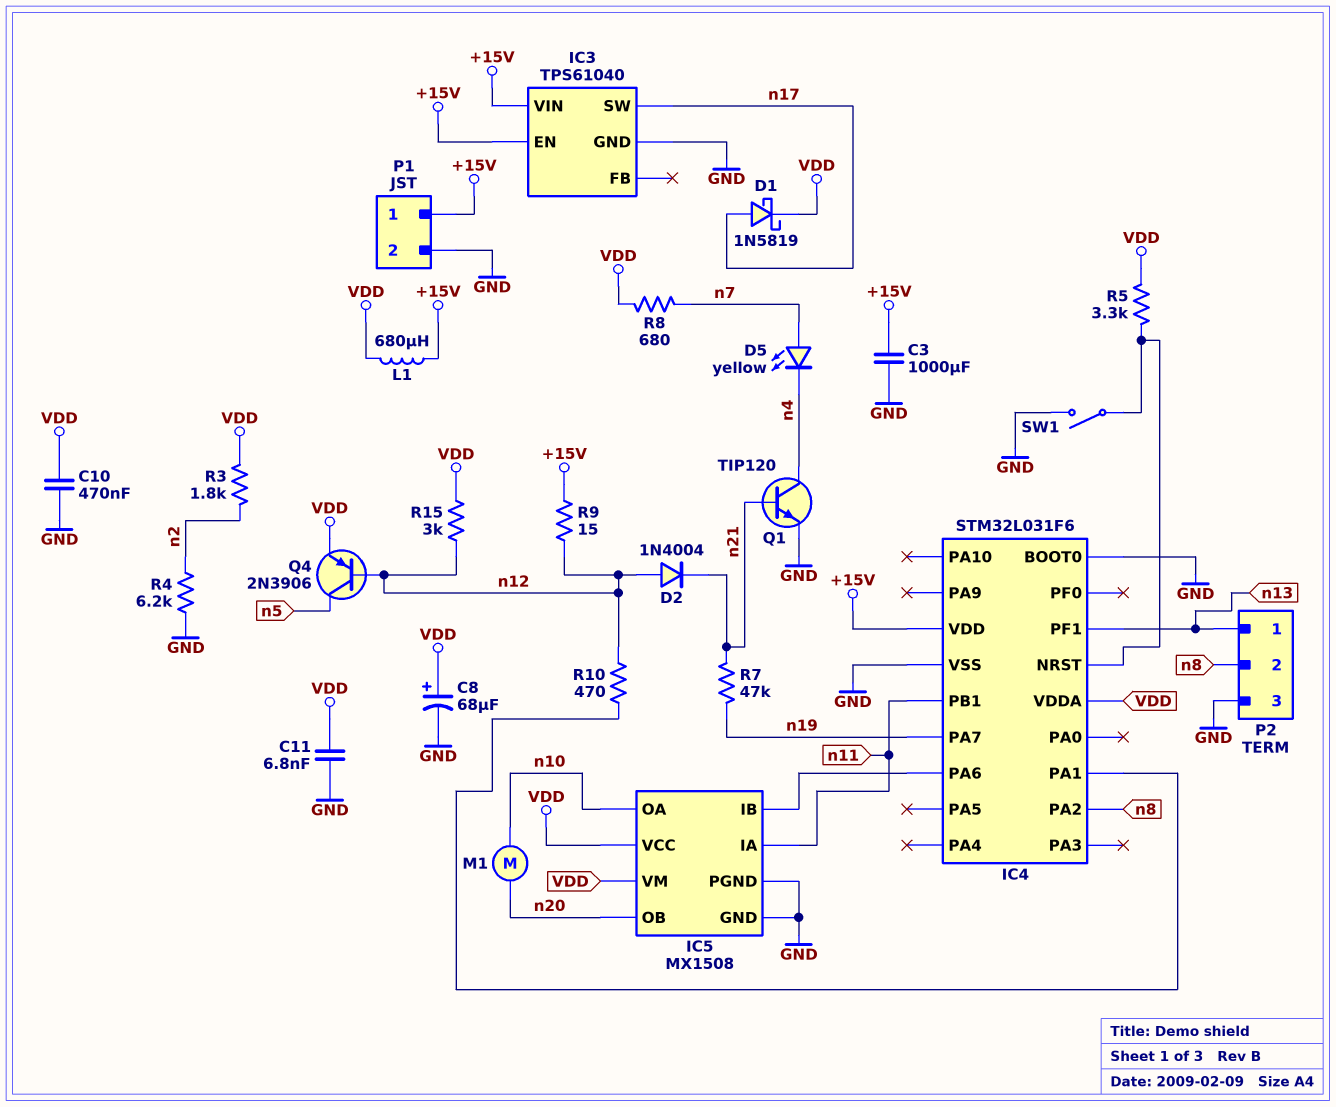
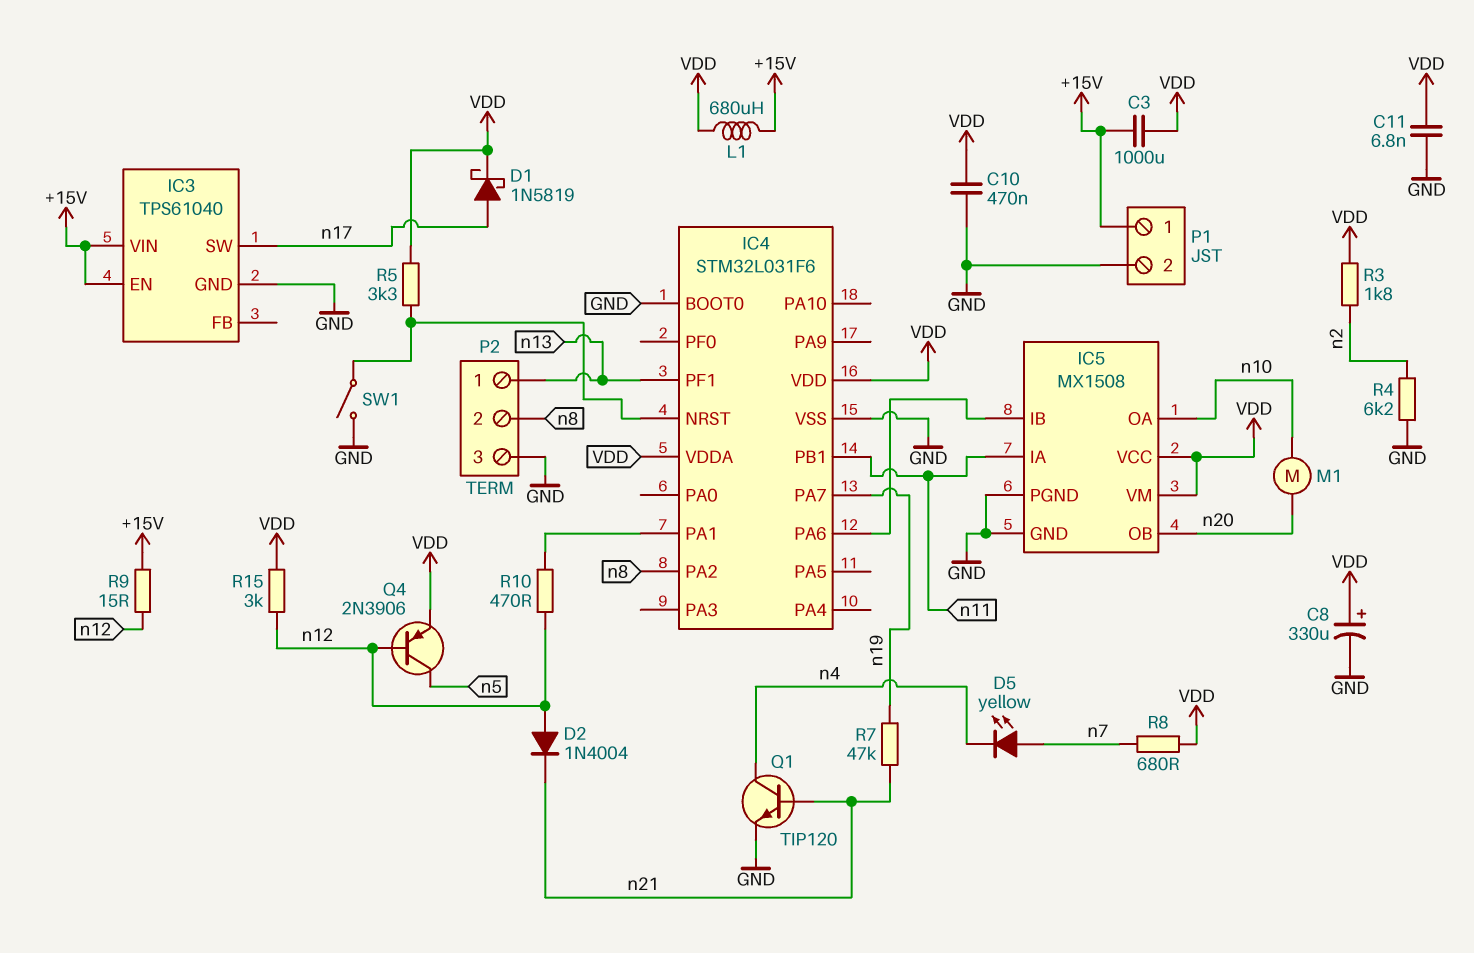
C3: 1000uF (+15V, GND) -> 1000uF (+15V, VDD)
C8: 68uF (plus VDD, minus GND) -> 330uF (plus VDD, minus GND)
IC4 pin VDD: +15V -> VDD

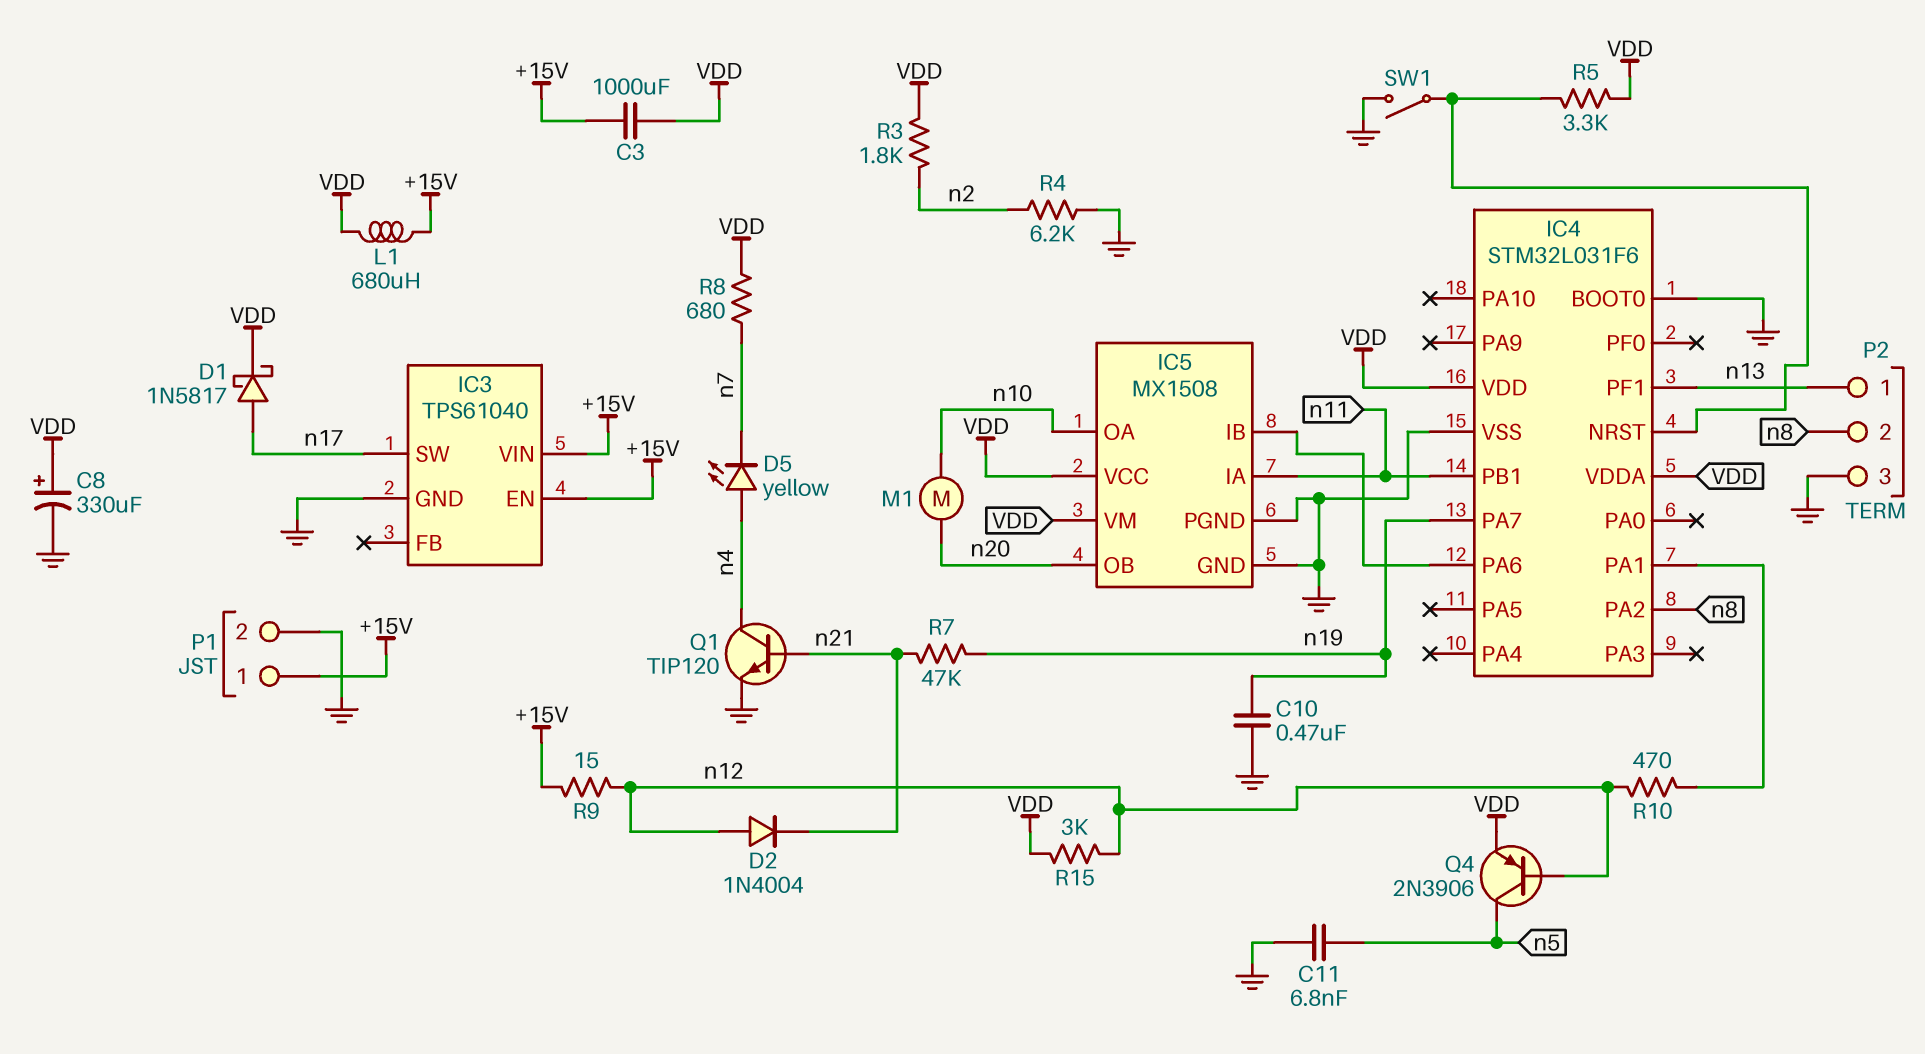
C10: 470nF (GND, VDD) -> 470nF (GND, n19)
C11: 6.8nF (GND, VDD) -> 6.8nF (GND, n5)
D1: schottky 1N5819 (A n17, K VDD) -> schottky 1N5817 (A n17, K VDD)
D5: LED yellow (A n7, K n4) -> LED yellow (A n4, K n7)

